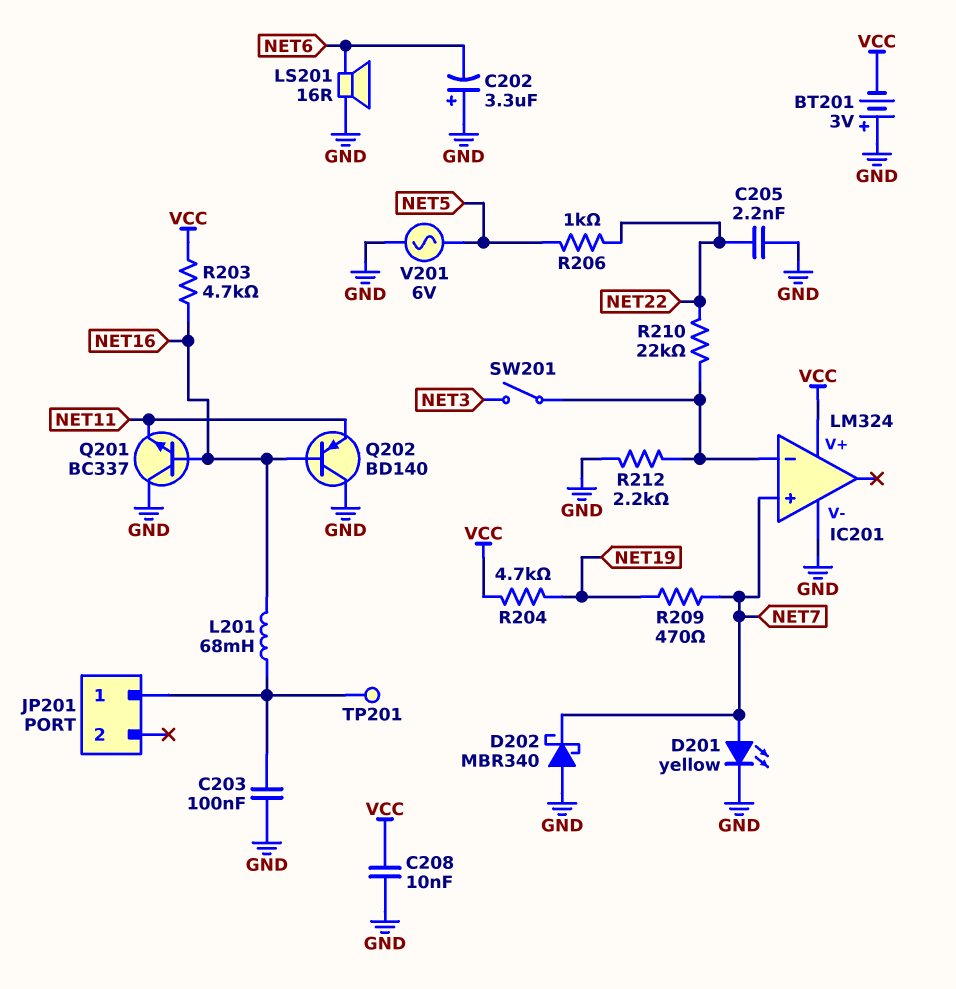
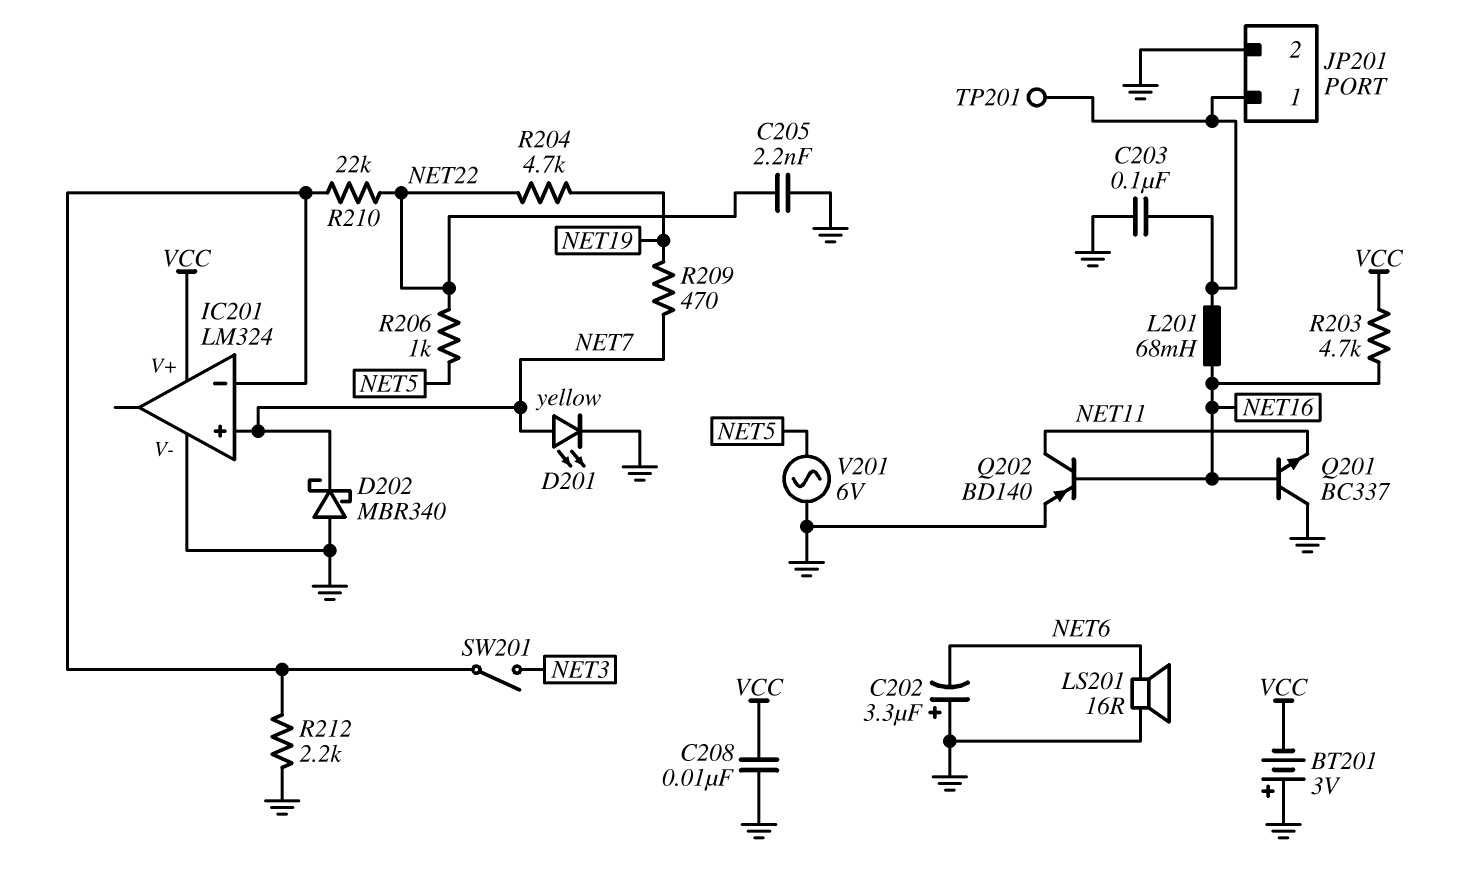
JP201 pin 2: none -> GND
Q202: PNP BD140 (B NET16, C GND, E NET11) -> PNP BD140 (B NET16, C NET11, E GND)
R204: 4.7k (NET19, VCC) -> 4.7k (NET19, NET22)

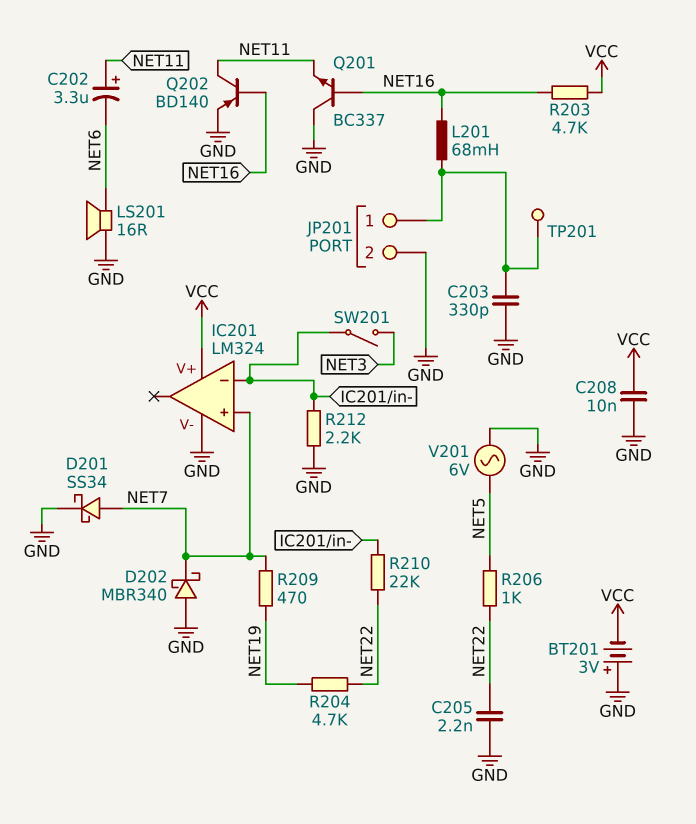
C202: 3.3uF (plus GND, minus NET6) -> 3.3uF (plus NET11, minus NET6)
C203: 100nF (GND, JP201/1) -> 330pF (GND, JP201/1)
D201: LED yellow (A NET7, K GND) -> schottky SS34 (A NET7, K GND)

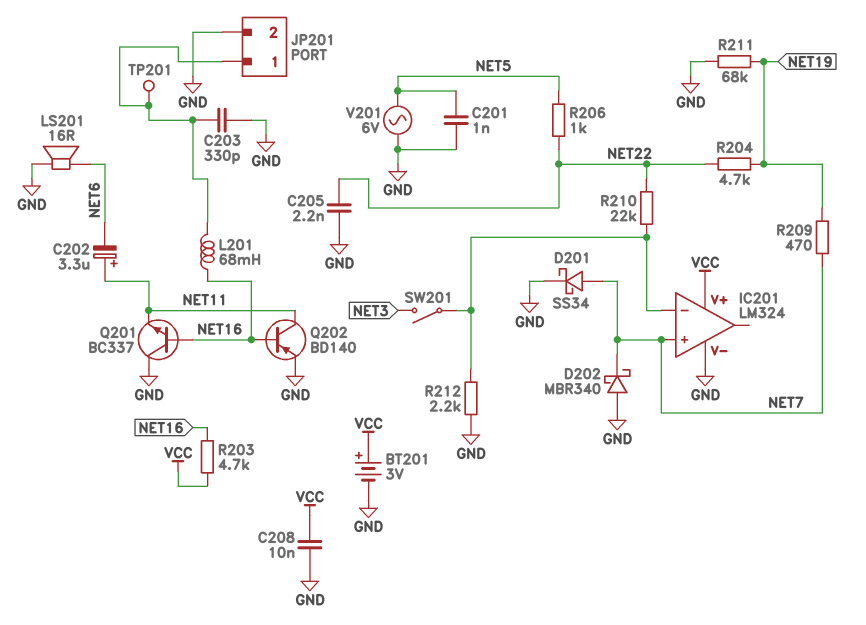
BT201: 3V (plus GND, minus VCC) -> 3V (plus VCC, minus GND)
C201: none -> 1nF (GND, NET5)
R211: none -> 68k (GND, NET19)

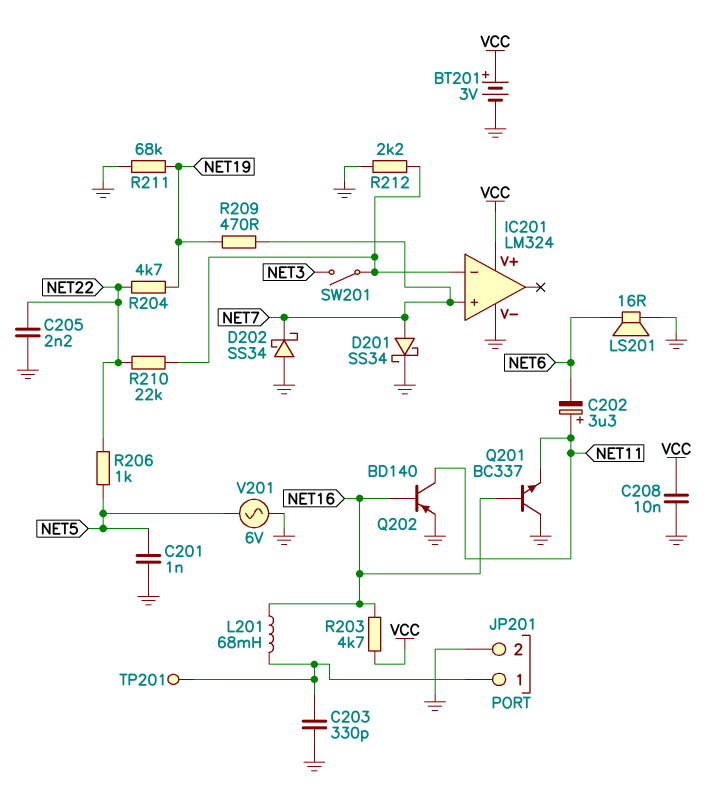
D202: schottky MBR340 (A GND, K NET7) -> schottky SS34 (A GND, K NET7)

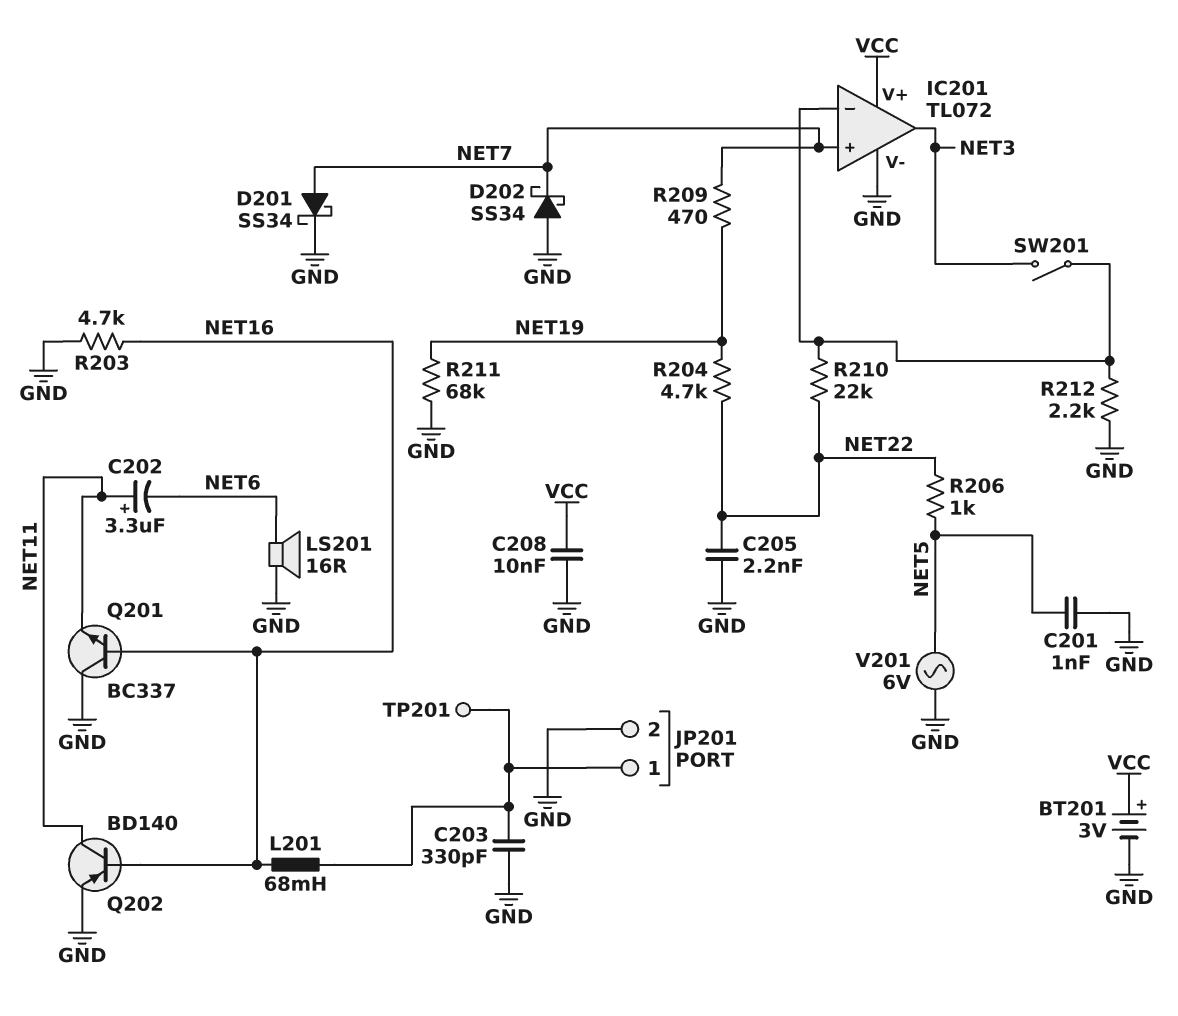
IC201: LM324 -> TL072
IC201 pin out: none -> NET3
R203: 4.7k (NET16, VCC) -> 4.7k (GND, NET16)

